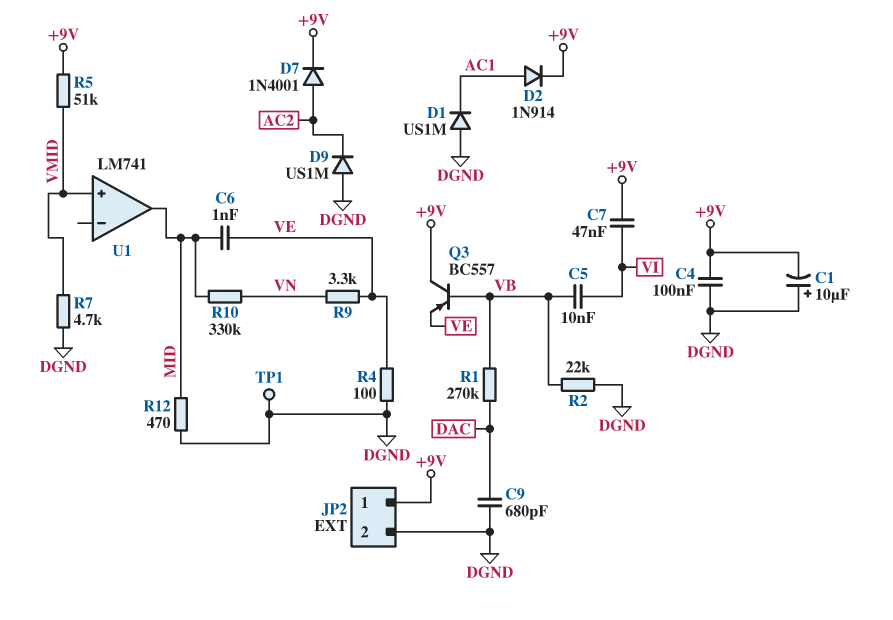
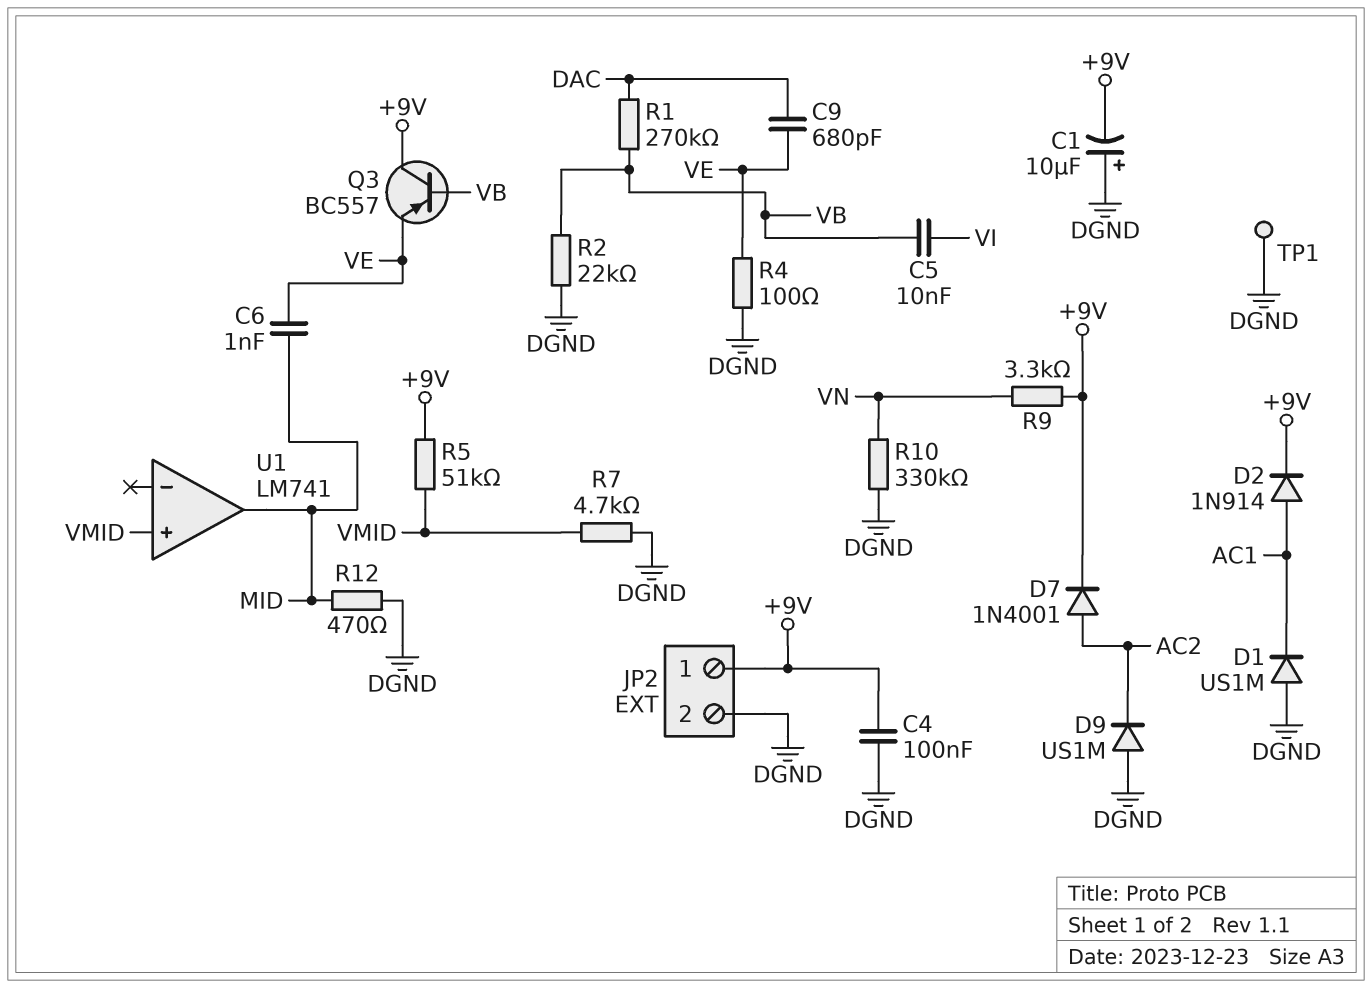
C7: 47nF (+9V, VI) -> none
C9: 680pF (DAC, DGND) -> 680pF (DAC, VE)
R9: 3.3k (VE, VN) -> 3.3k (+9V, VN)
R10: 330k (MID, VN) -> 330k (DGND, VN)

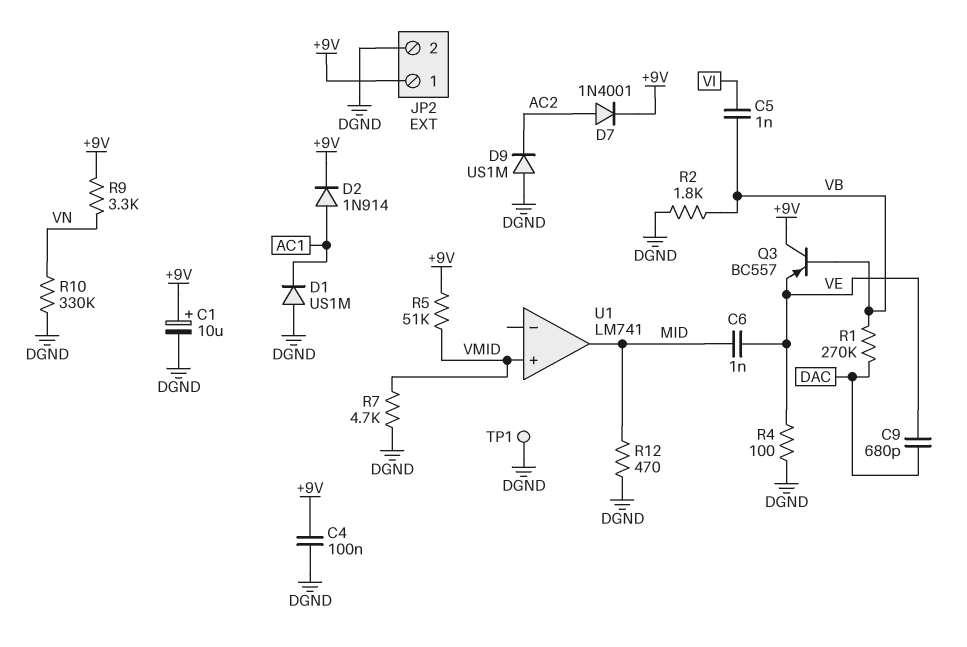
C1: 10uF (plus DGND, minus +9V) -> 10uF (plus +9V, minus DGND)
C5: 10nF (VB, VI) -> 1nF (VB, VI)
R2: 22k (DGND, VB) -> 1.8k (DGND, VB)

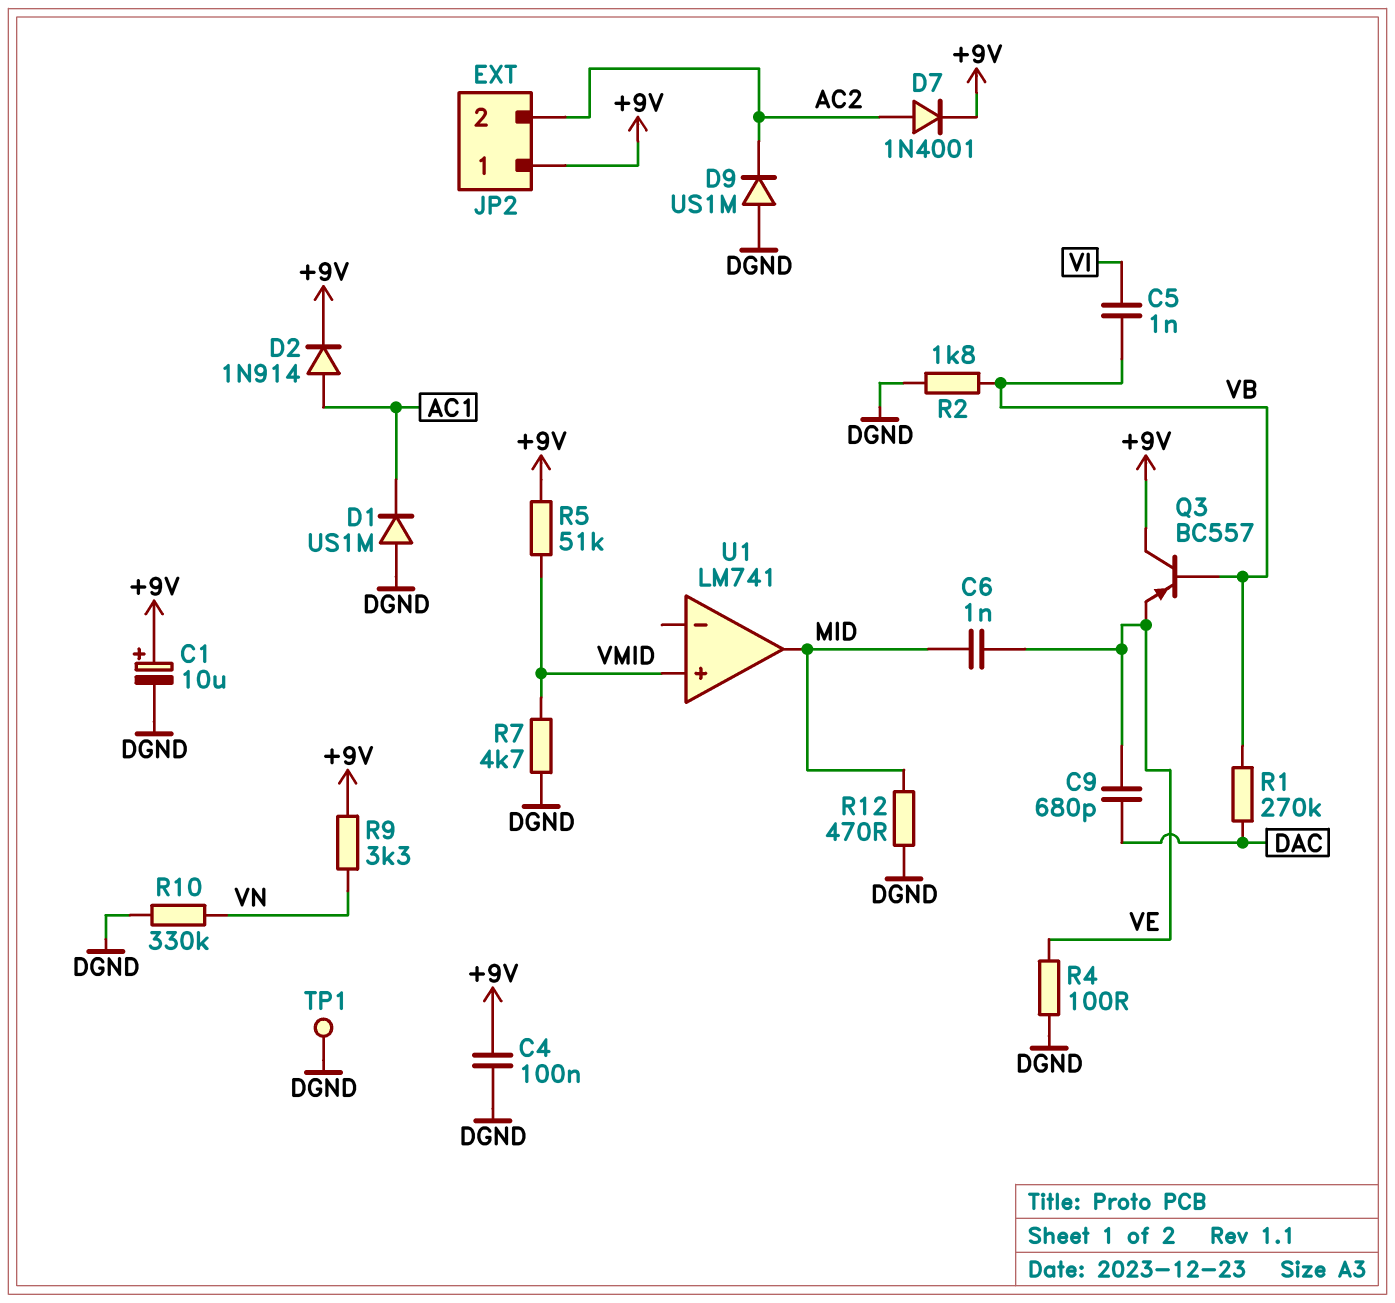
JP2 pin 2: DGND -> AC2

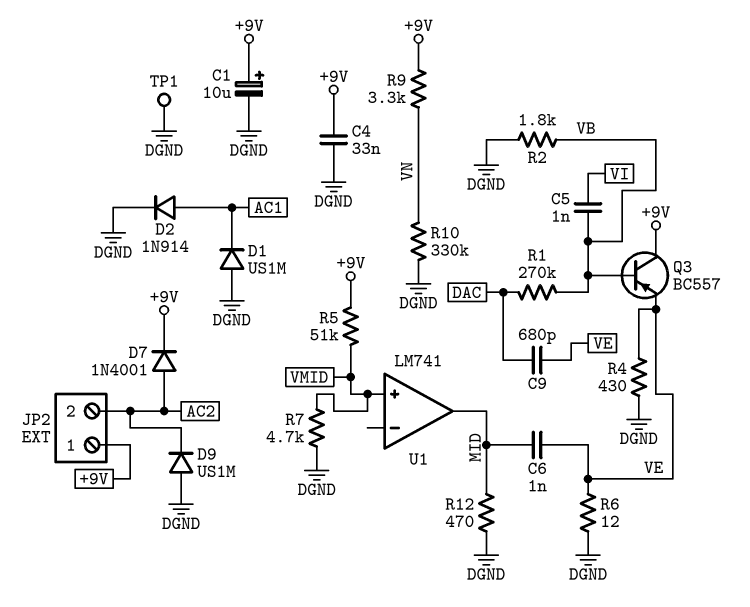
C4: 100nF (+9V, DGND) -> 33nF (+9V, DGND)
D2: diode 1N914 (A AC1, K +9V) -> diode 1N914 (A AC1, K DGND)
R4: 100 (DGND, VE) -> 430 (DGND, VE)
R6: none -> 12 (DGND, VE)

